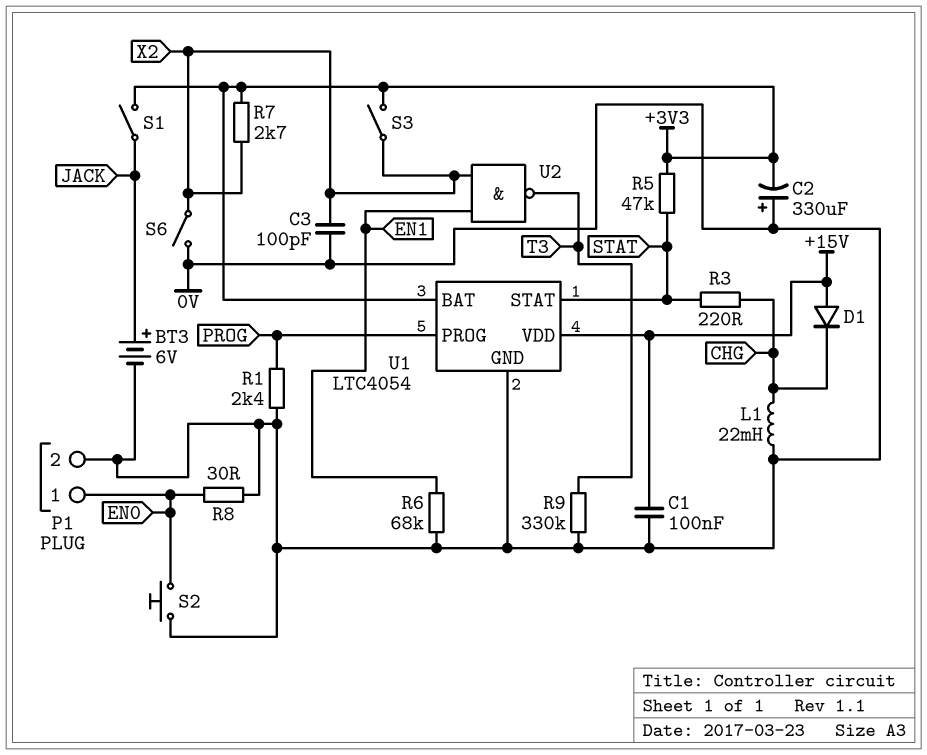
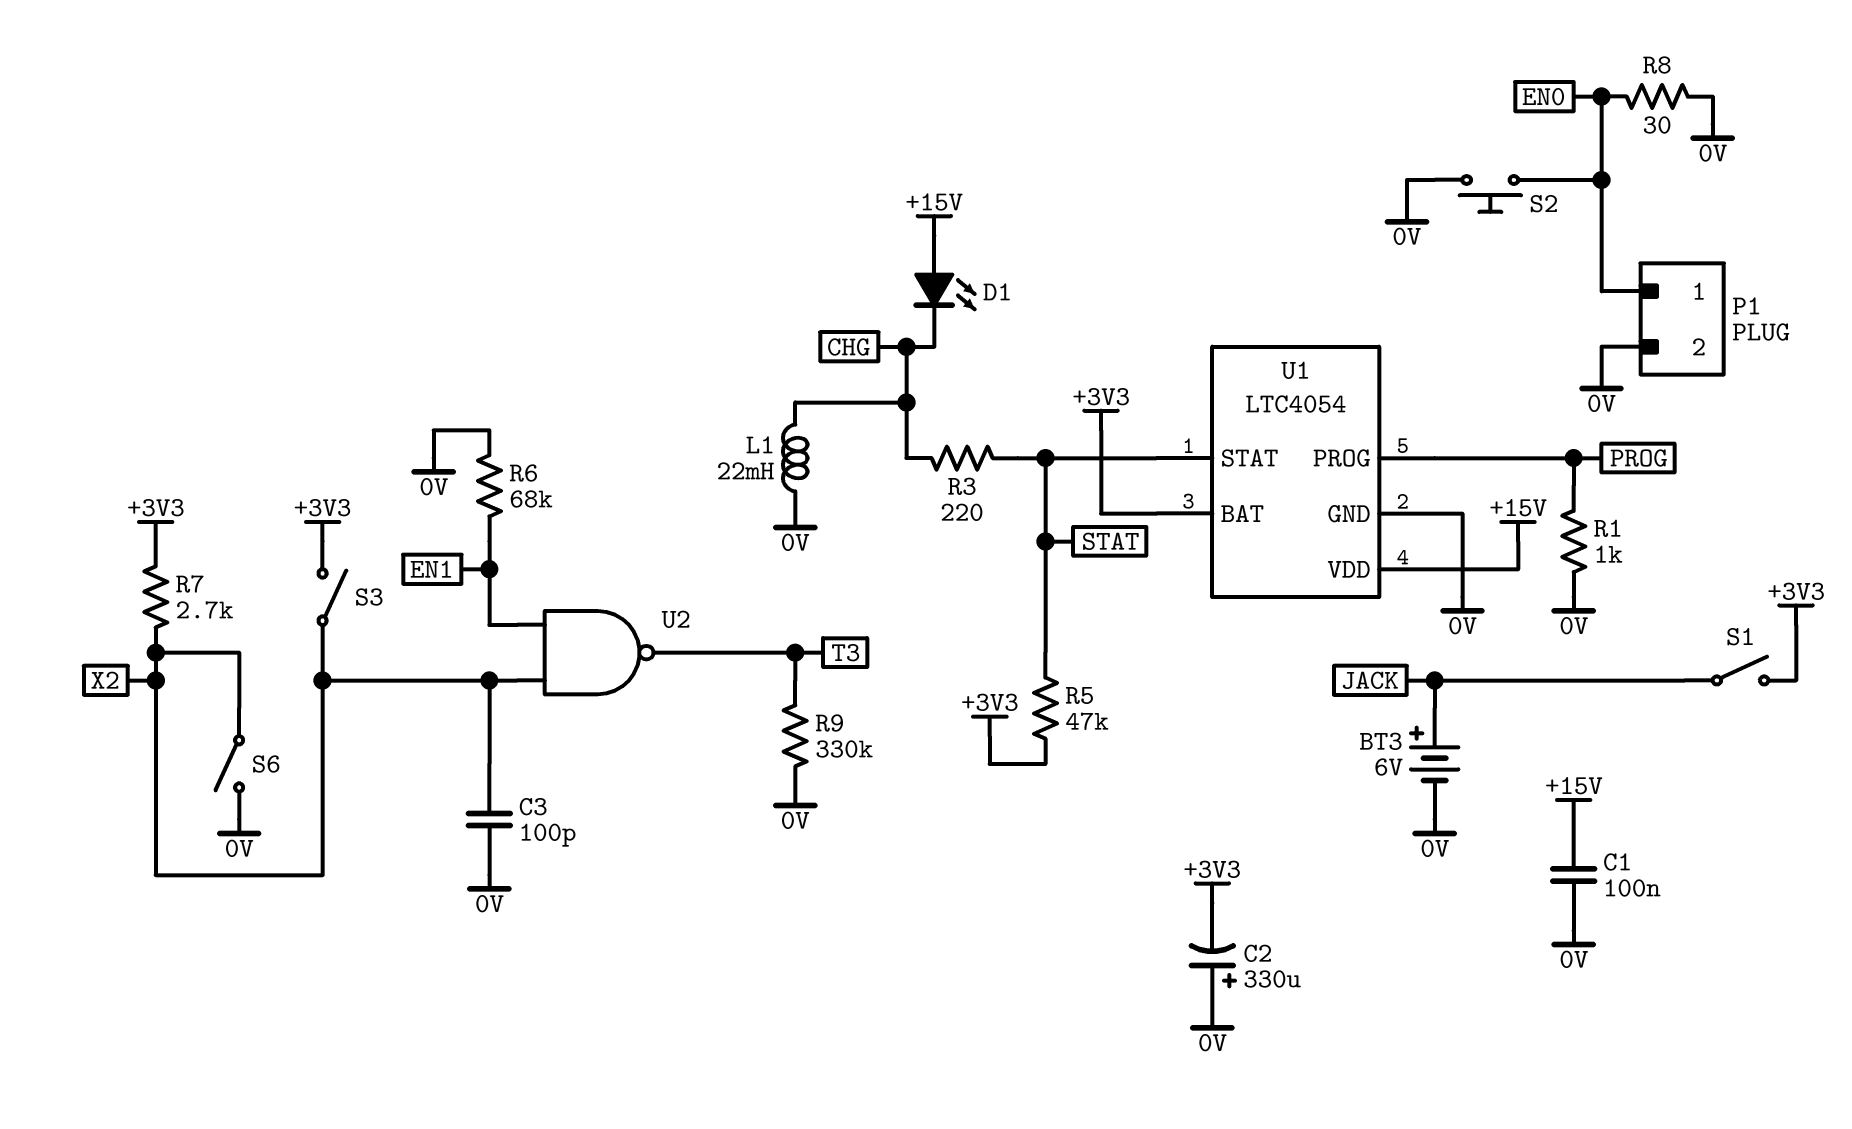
D1: diode (A +15V, K CHG) -> LED (A +15V, K CHG)
R1: 2.4k (0V, PROG) -> 1k (0V, PROG)

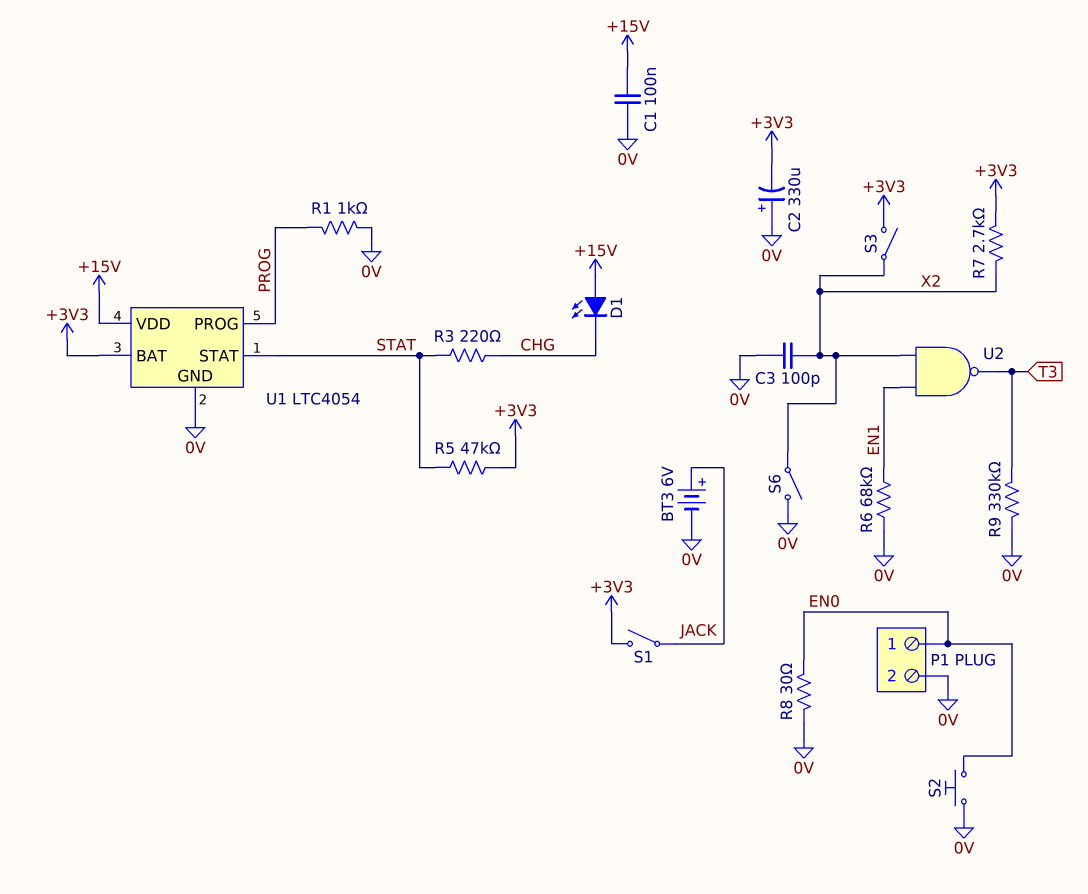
L1: 22mH (0V, CHG) -> none

